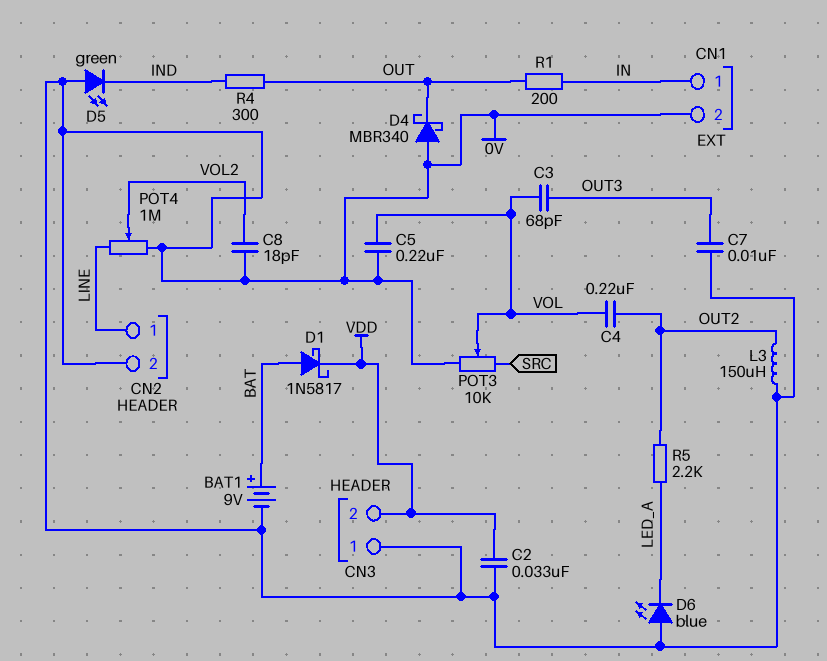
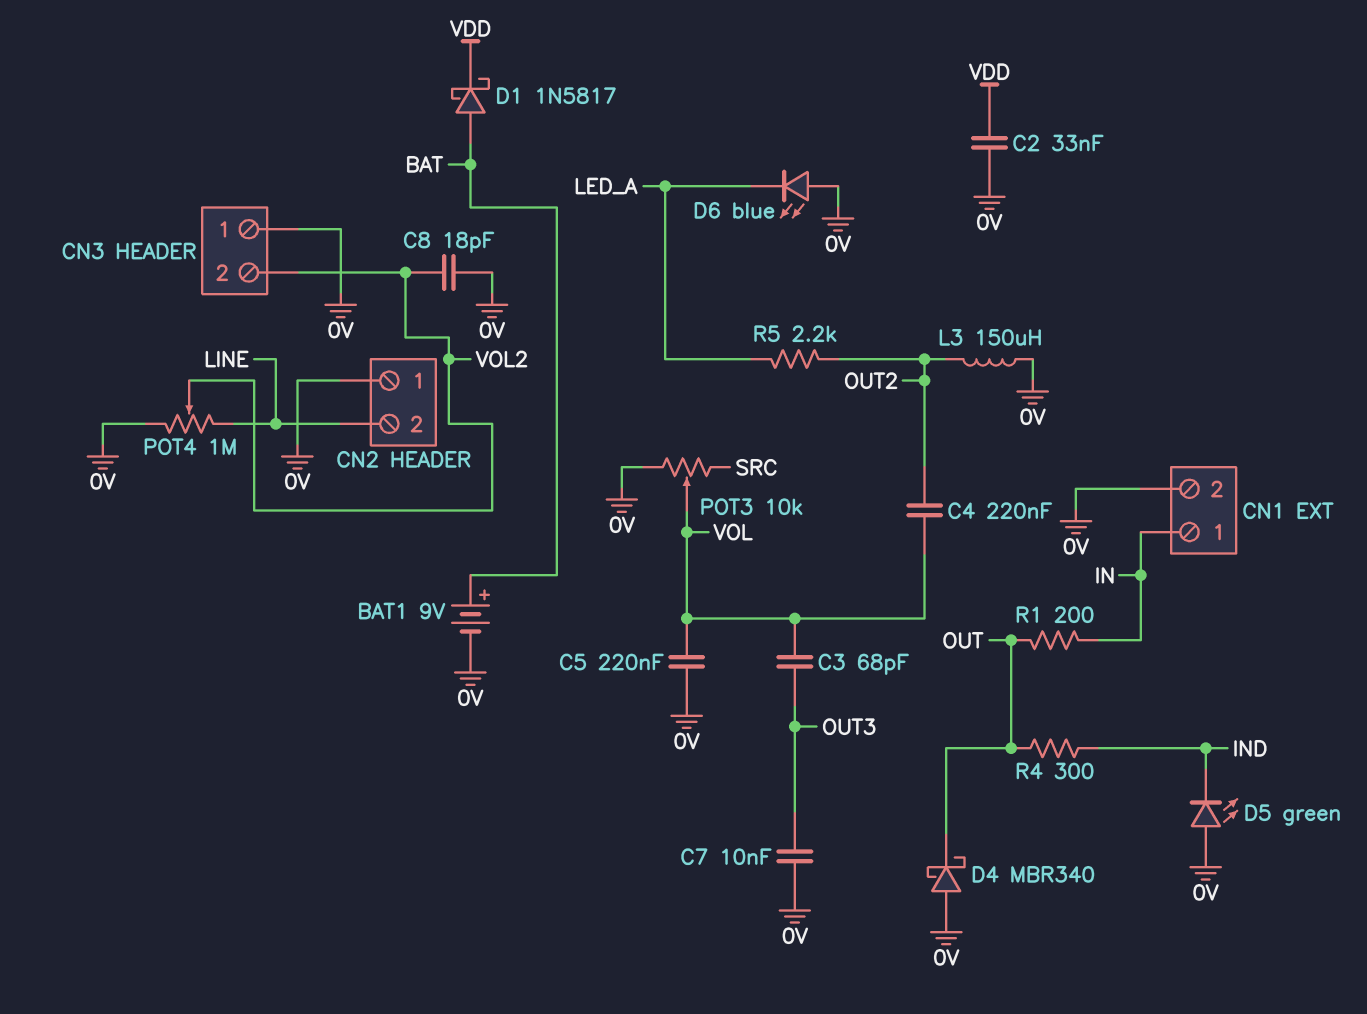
CN2 pin 1: LINE -> 0V
CN2 pin 2: 0V -> LINE
CN3 pin 2: VDD -> VOL2

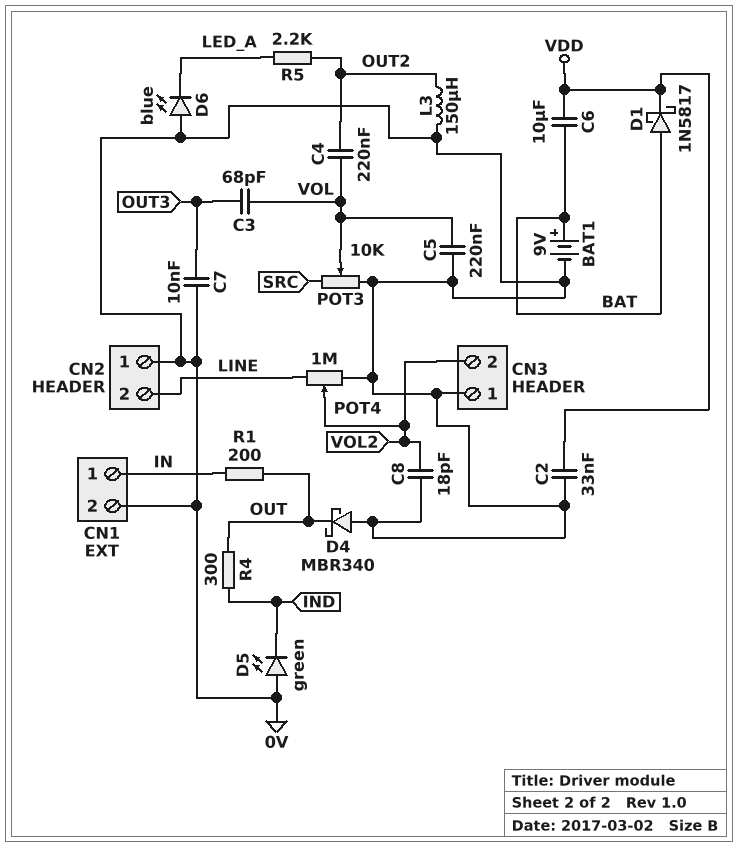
C6: none -> 10uF (BAT, VDD)

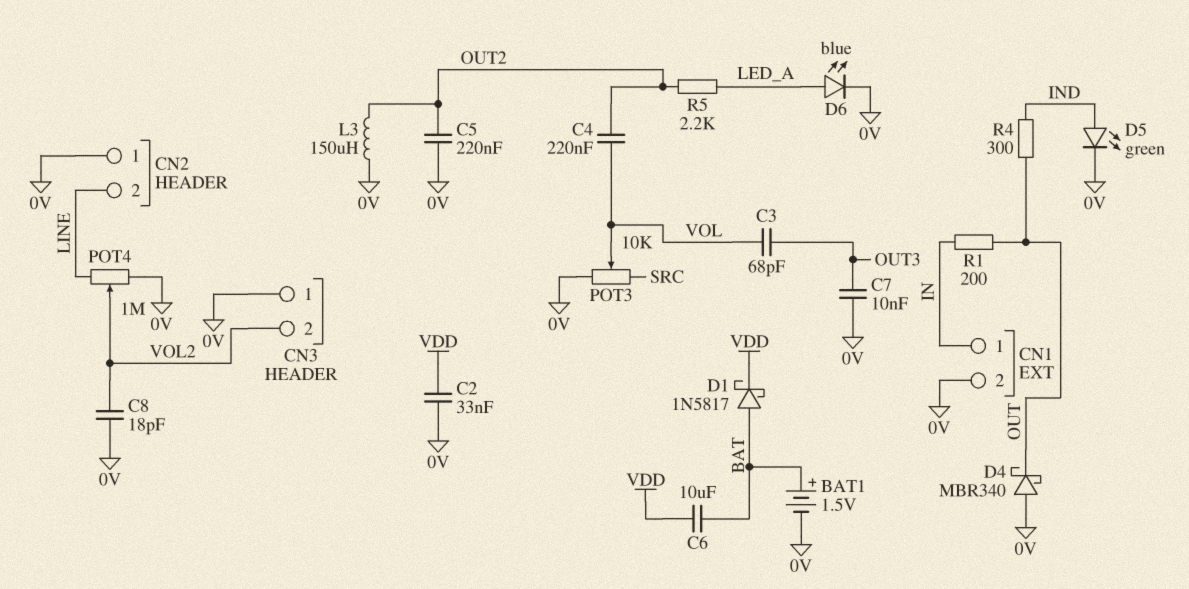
BAT1: 9V (plus BAT, minus 0V) -> 1.5V (plus BAT, minus 0V)
C5: 220nF (0V, VOL) -> 220nF (0V, OUT2)
D5: LED green (A 0V, K IND) -> LED green (A IND, K 0V)
D6: LED blue (A 0V, K LED_A) -> LED blue (A LED_A, K 0V)

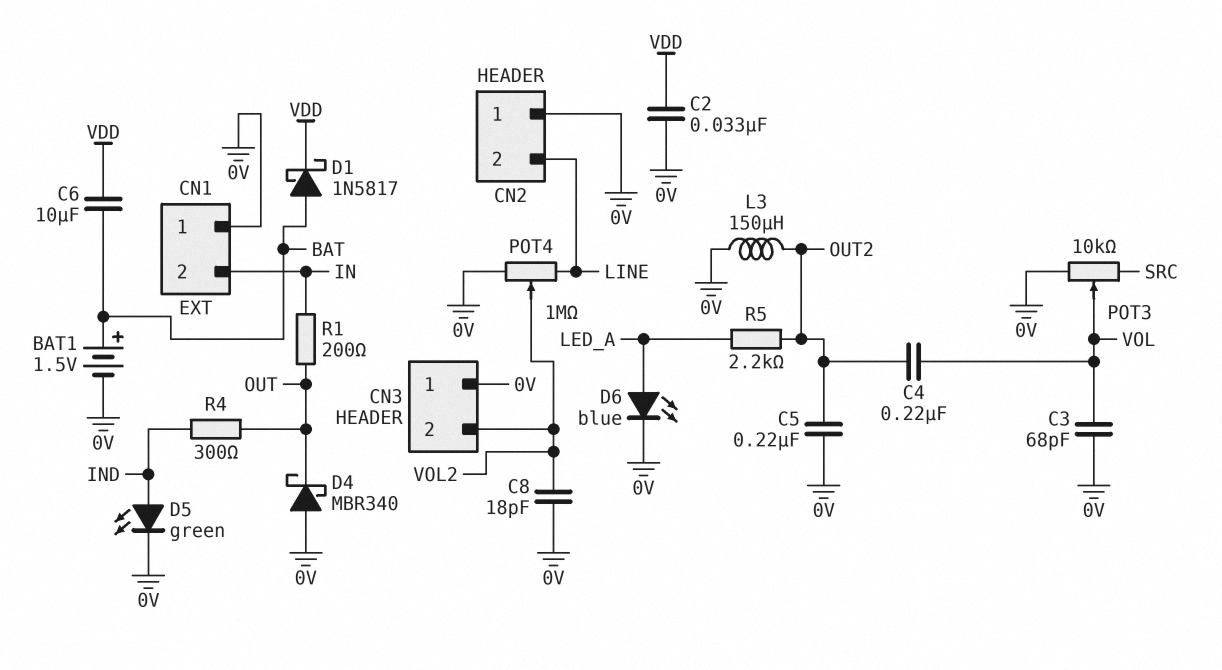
C3: 68pF (OUT3, VOL) -> 68pF (0V, VOL)
C7: 10nF (0V, OUT3) -> none
CN1 pin 1: IN -> 0V
CN1 pin 2: 0V -> IN

